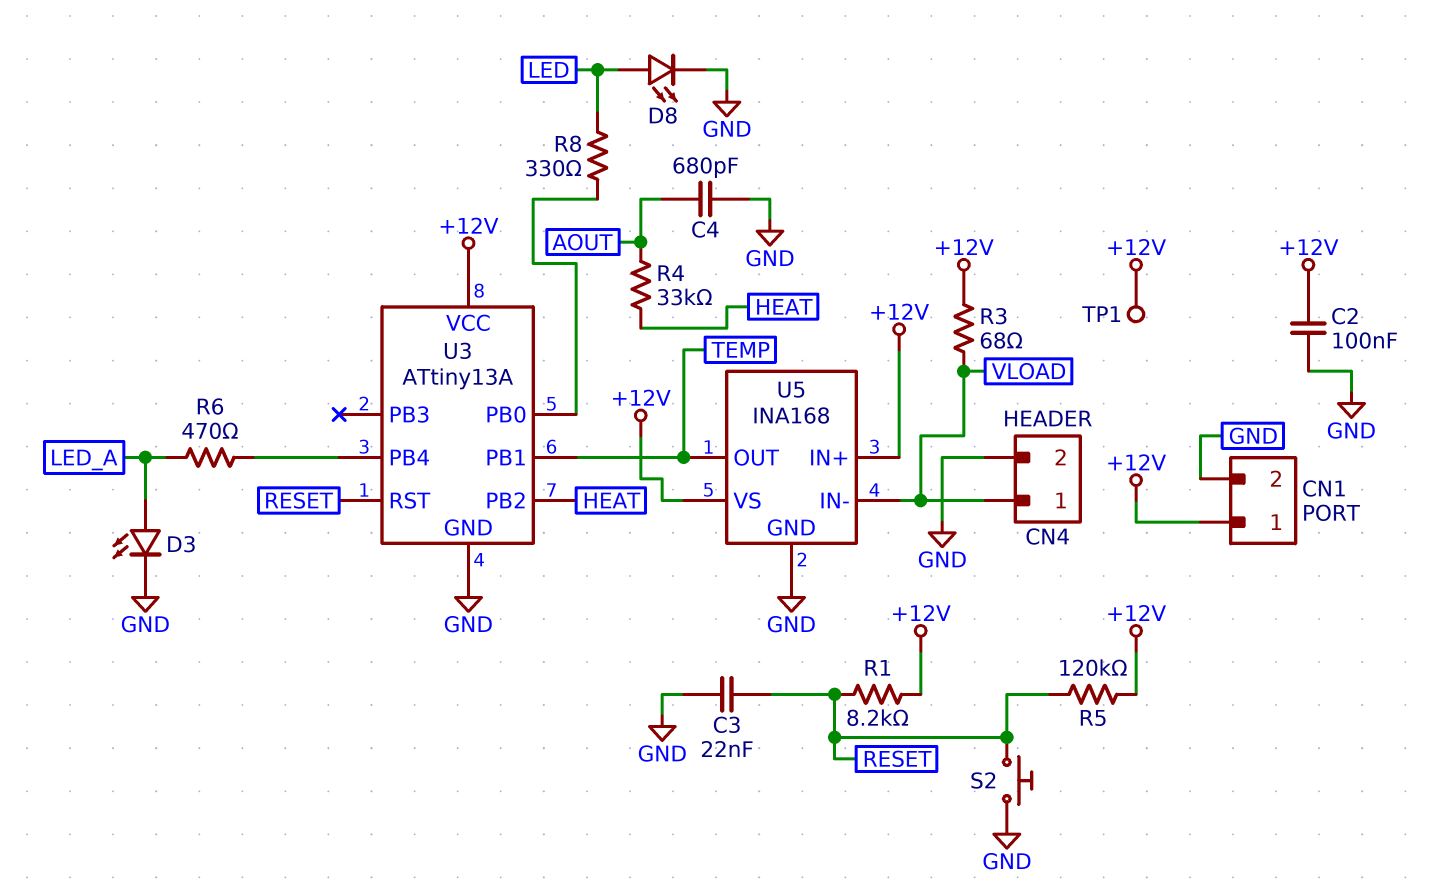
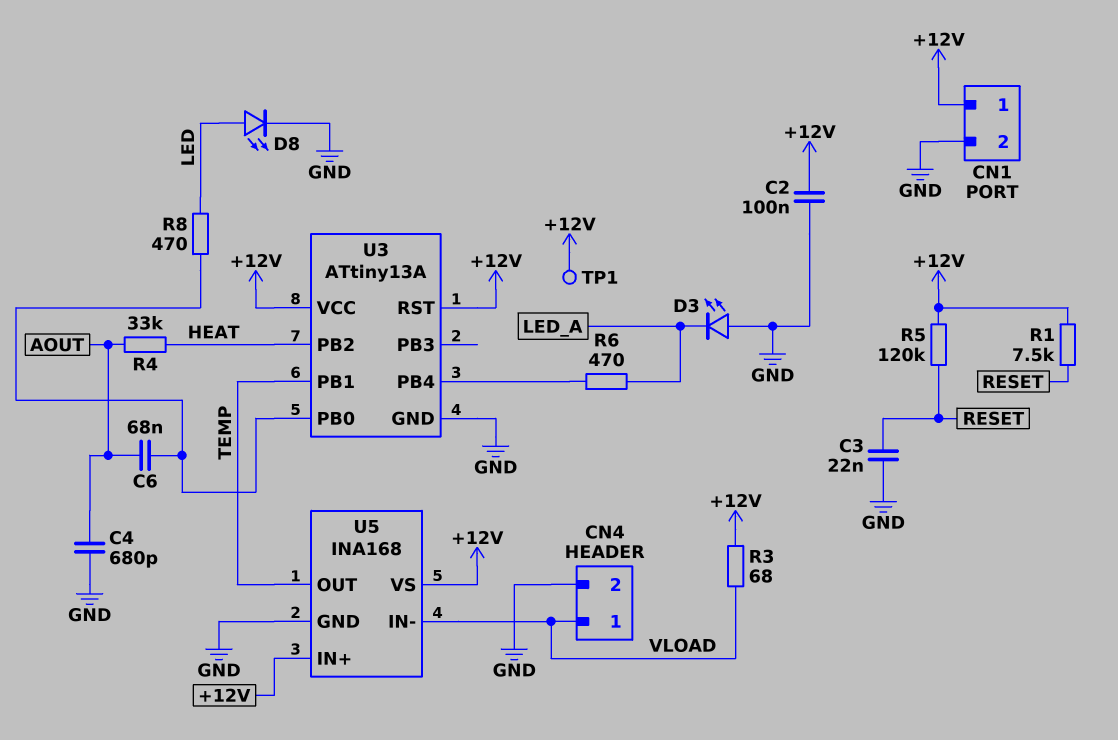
C6: none -> 68nF (AOUT, U3/PB0)
D3: LED (A LED_A, K GND) -> LED (A GND, K LED_A)
R1: 8.2k (+12V, RESET) -> 7.5k (+12V, RESET)
R8: 330 (LED, U3/PB0) -> 470 (LED, U3/PB0)
S2: button (GND, RESET) -> none
U3 pin RST: RESET -> +12V

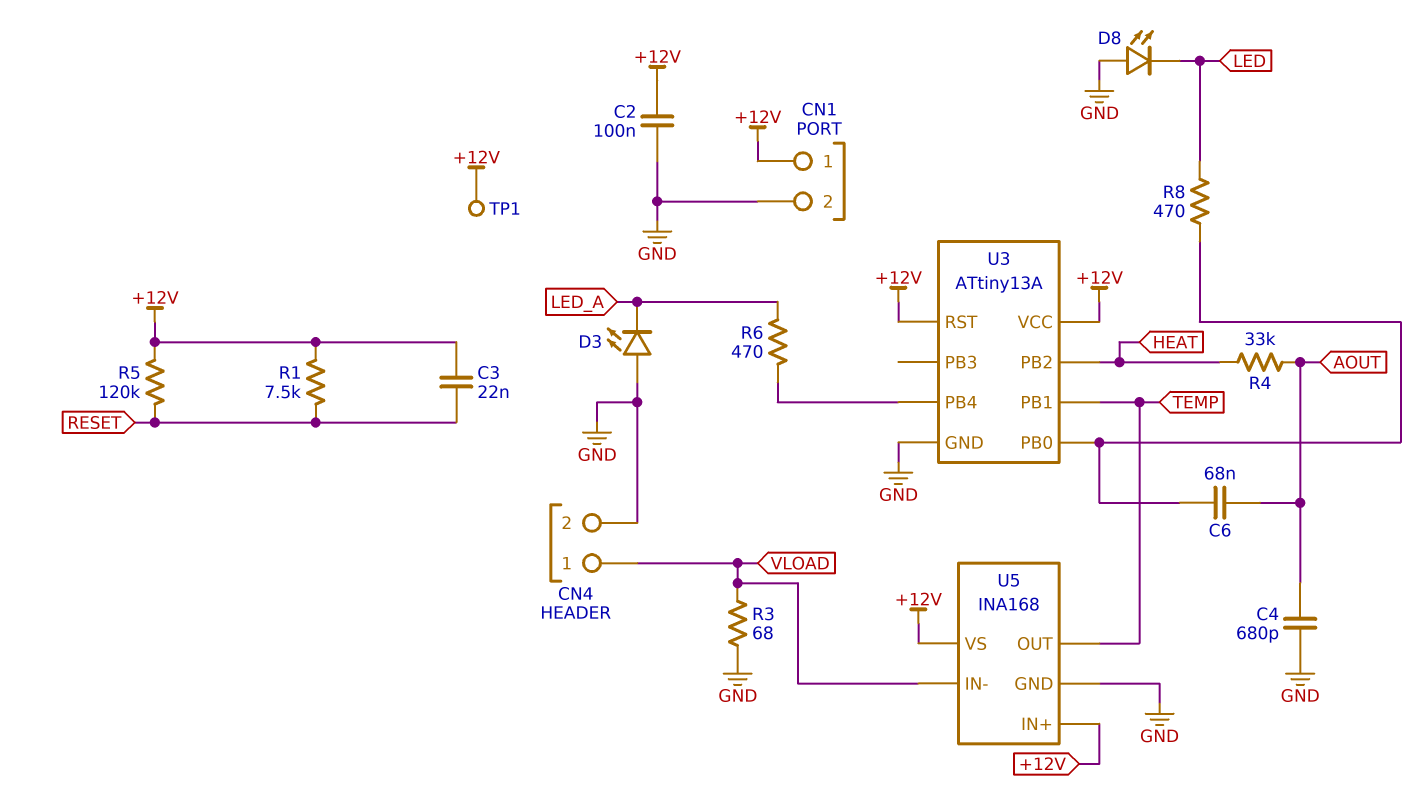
C3: 22nF (GND, RESET) -> 22nF (+12V, RESET)
D8: LED (A LED, K GND) -> LED (A GND, K LED)
R3: 68 (+12V, VLOAD) -> 68 (GND, VLOAD)

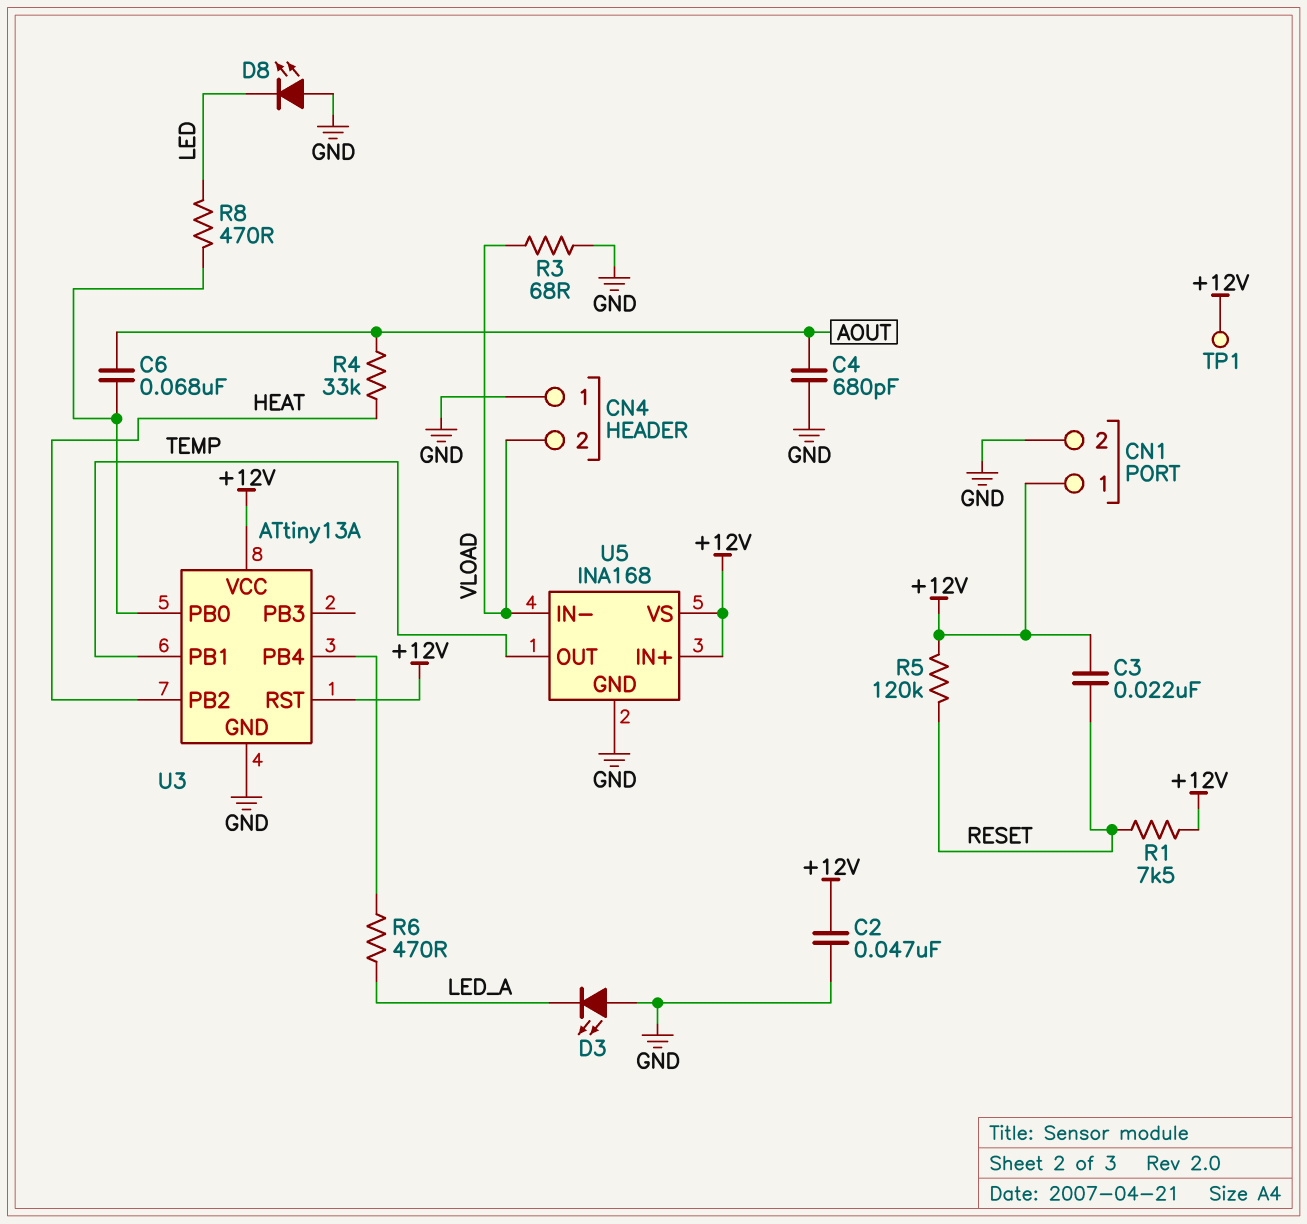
C2: 100nF (+12V, GND) -> 47nF (+12V, GND)
CN4 pin 1: VLOAD -> GND
CN4 pin 2: GND -> VLOAD

